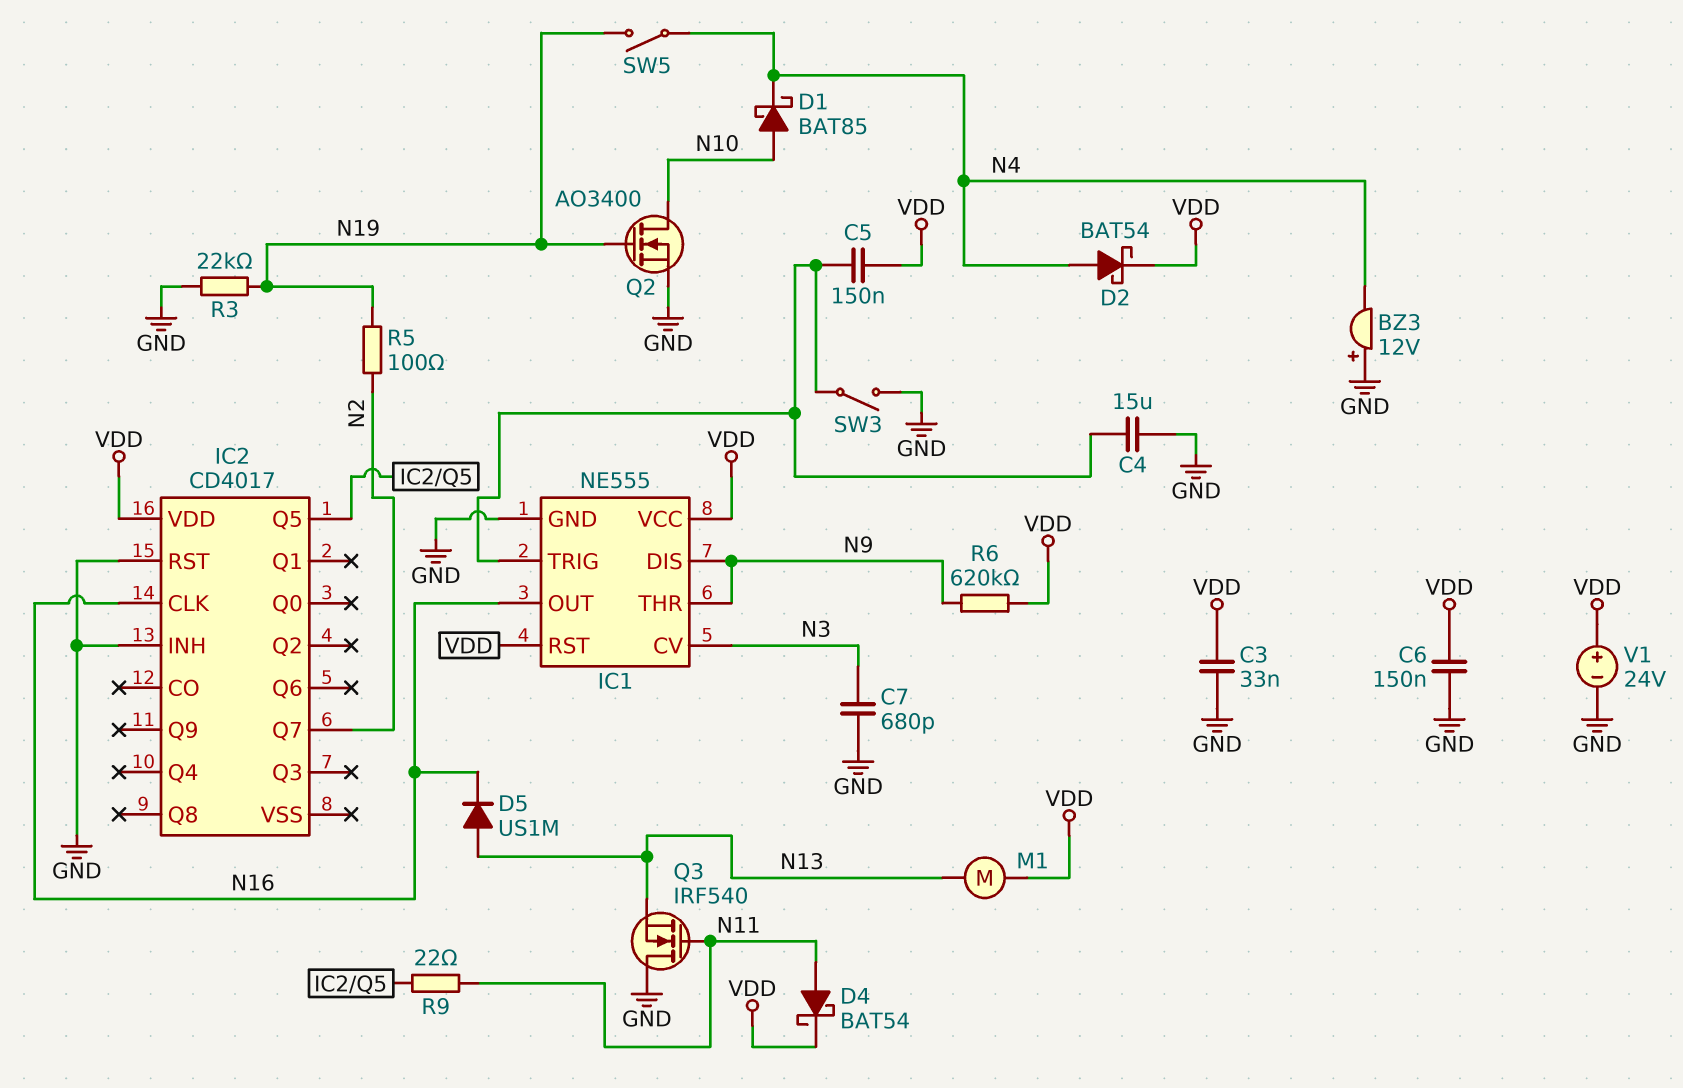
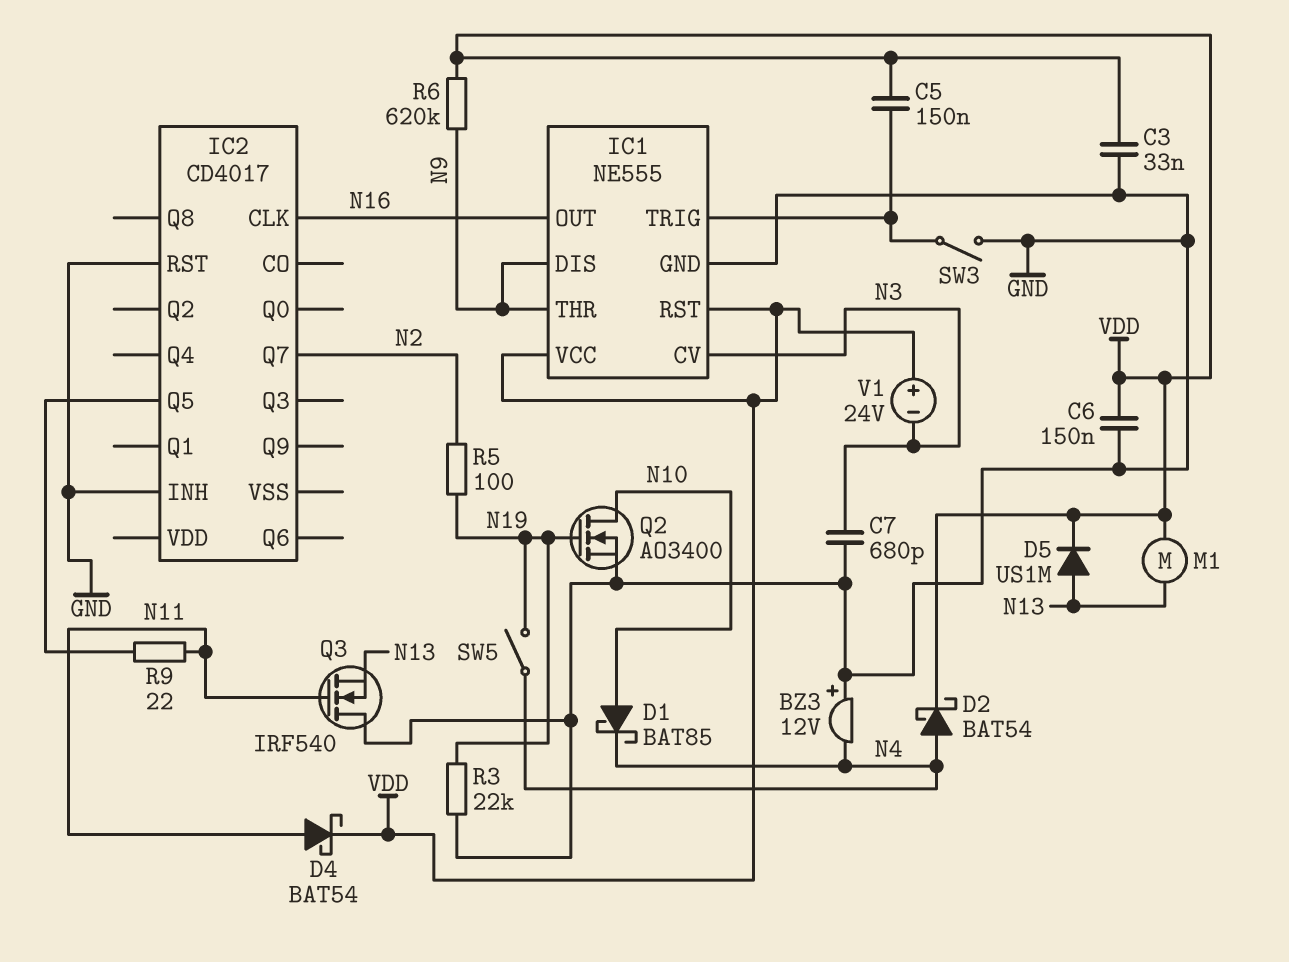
C4: 15uF (GND, IC1/TRIG) -> none
D5: diode US1M (A N13, K N16) -> diode US1M (A N13, K VDD)
IC2 pin VDD: VDD -> none
V1: 24V (plus VDD, minus GND) -> 24V (plus VDD, minus N3)

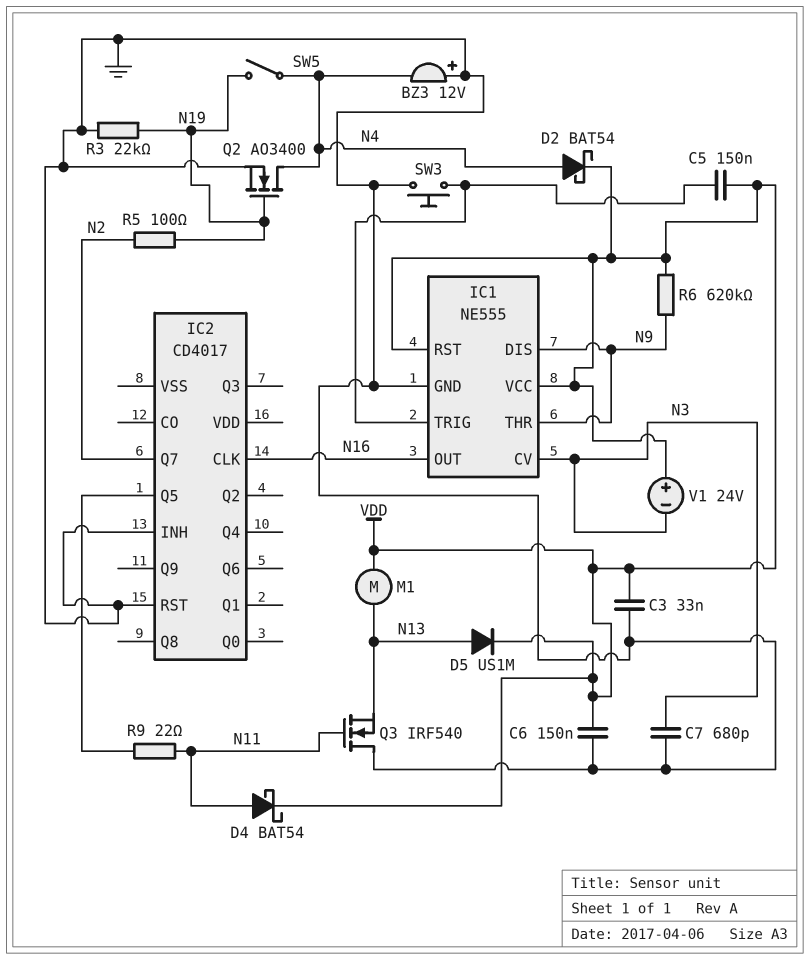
D1: schottky BAT85 (A N10, K N4) -> none
Q2: NMOS AO3400 (G N19, D N10, S GND) -> NMOS AO3400 (G N19, D N4, S GND)
SW3: switch (GND, IC1/TRIG) -> button (GND, IC1/TRIG)

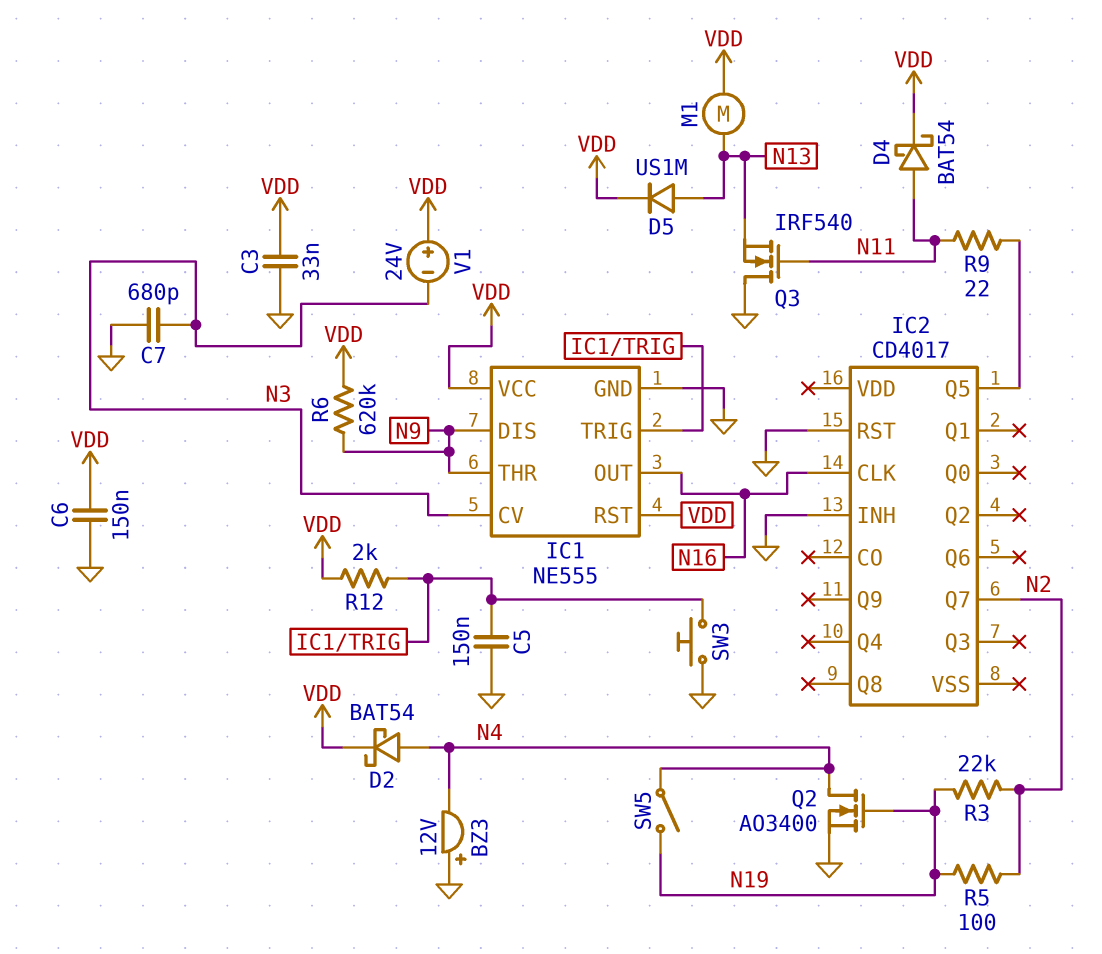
C5: 150nF (IC1/TRIG, VDD) -> 150nF (GND, IC1/TRIG)
R3: 22k (GND, N19) -> 22k (N2, N19)
R12: none -> 2k (IC1/TRIG, VDD)

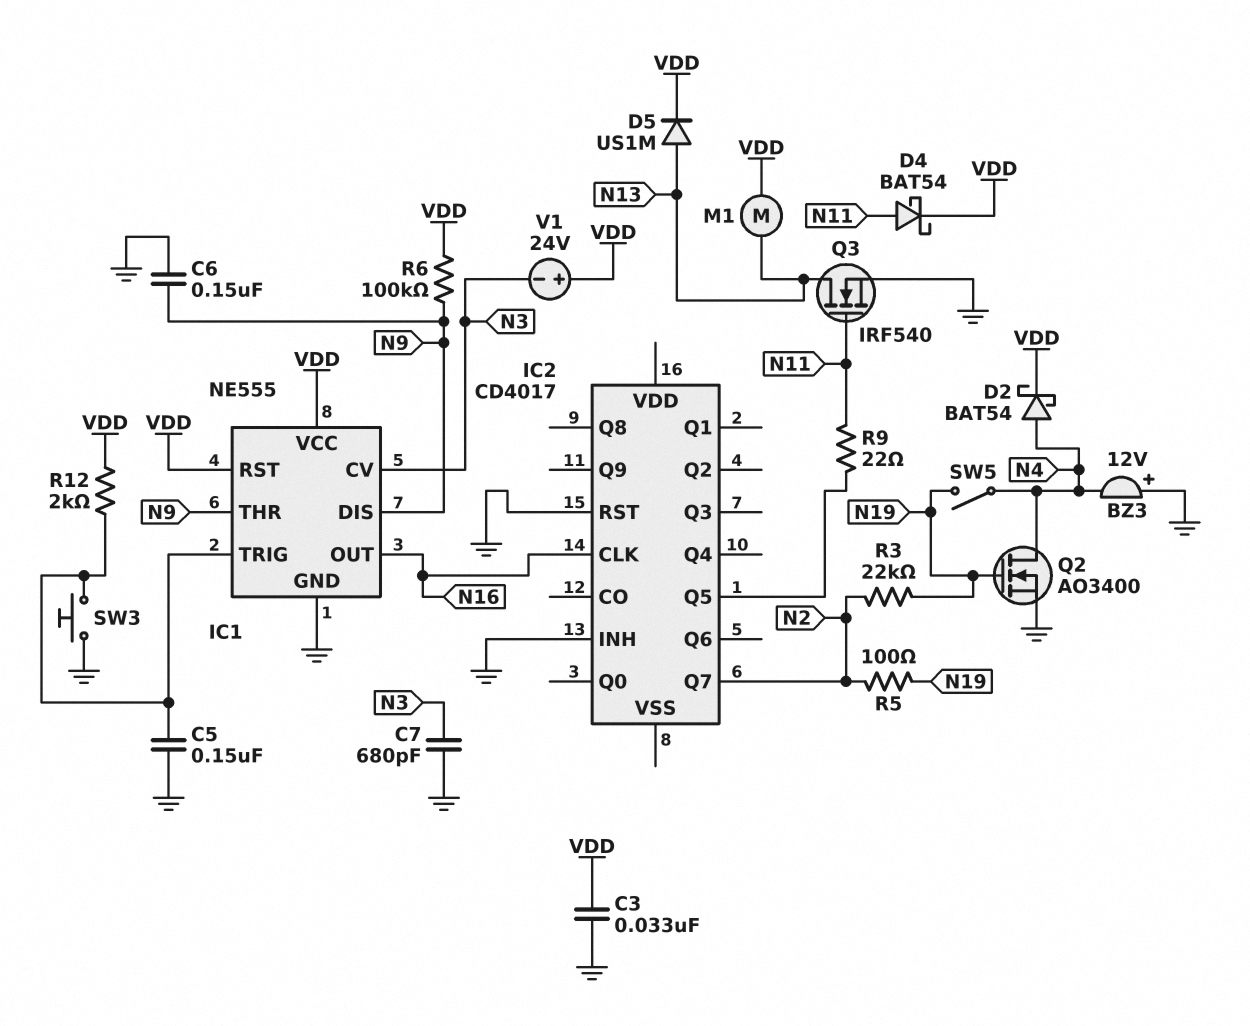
C6: 150nF (GND, VDD) -> 150nF (GND, N9)
Q3: NMOS IRF540 (G N11, D GND, S N13) -> NMOS IRF540 (G N11, D N13, S GND)
R6: 620k (N9, VDD) -> 100k (N9, VDD)

